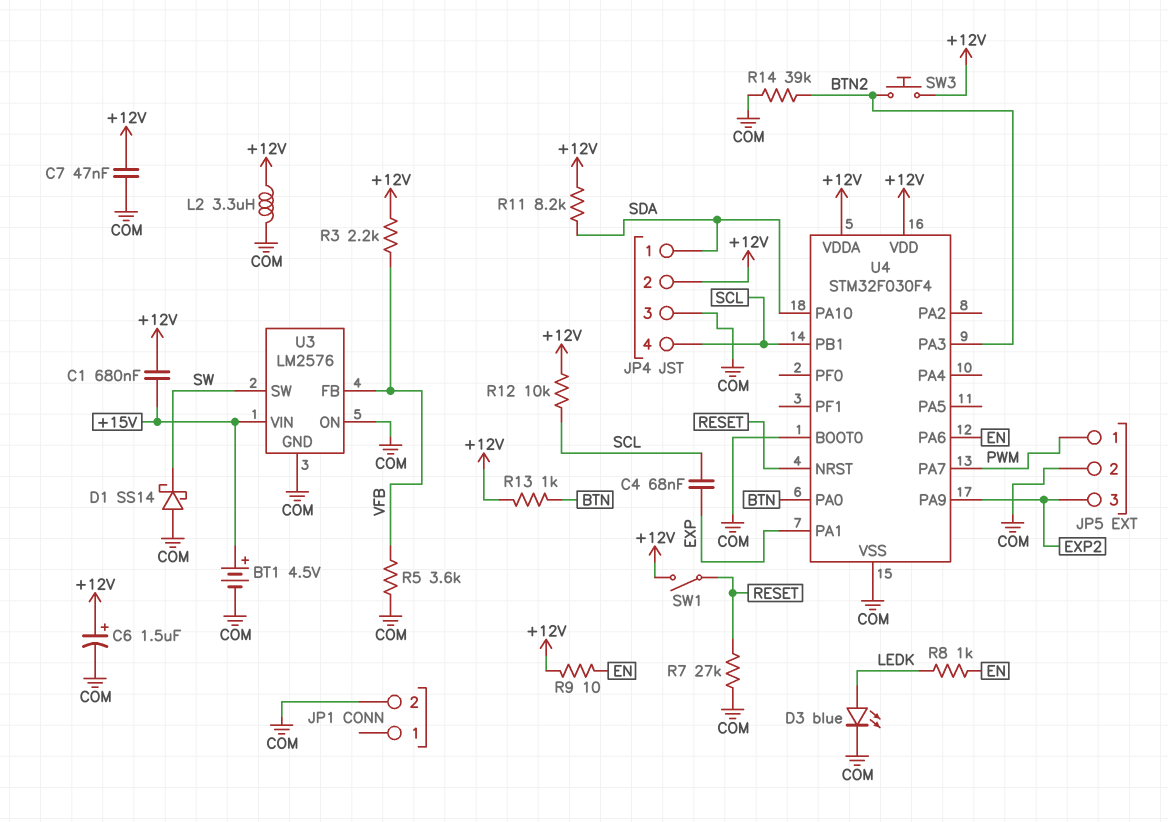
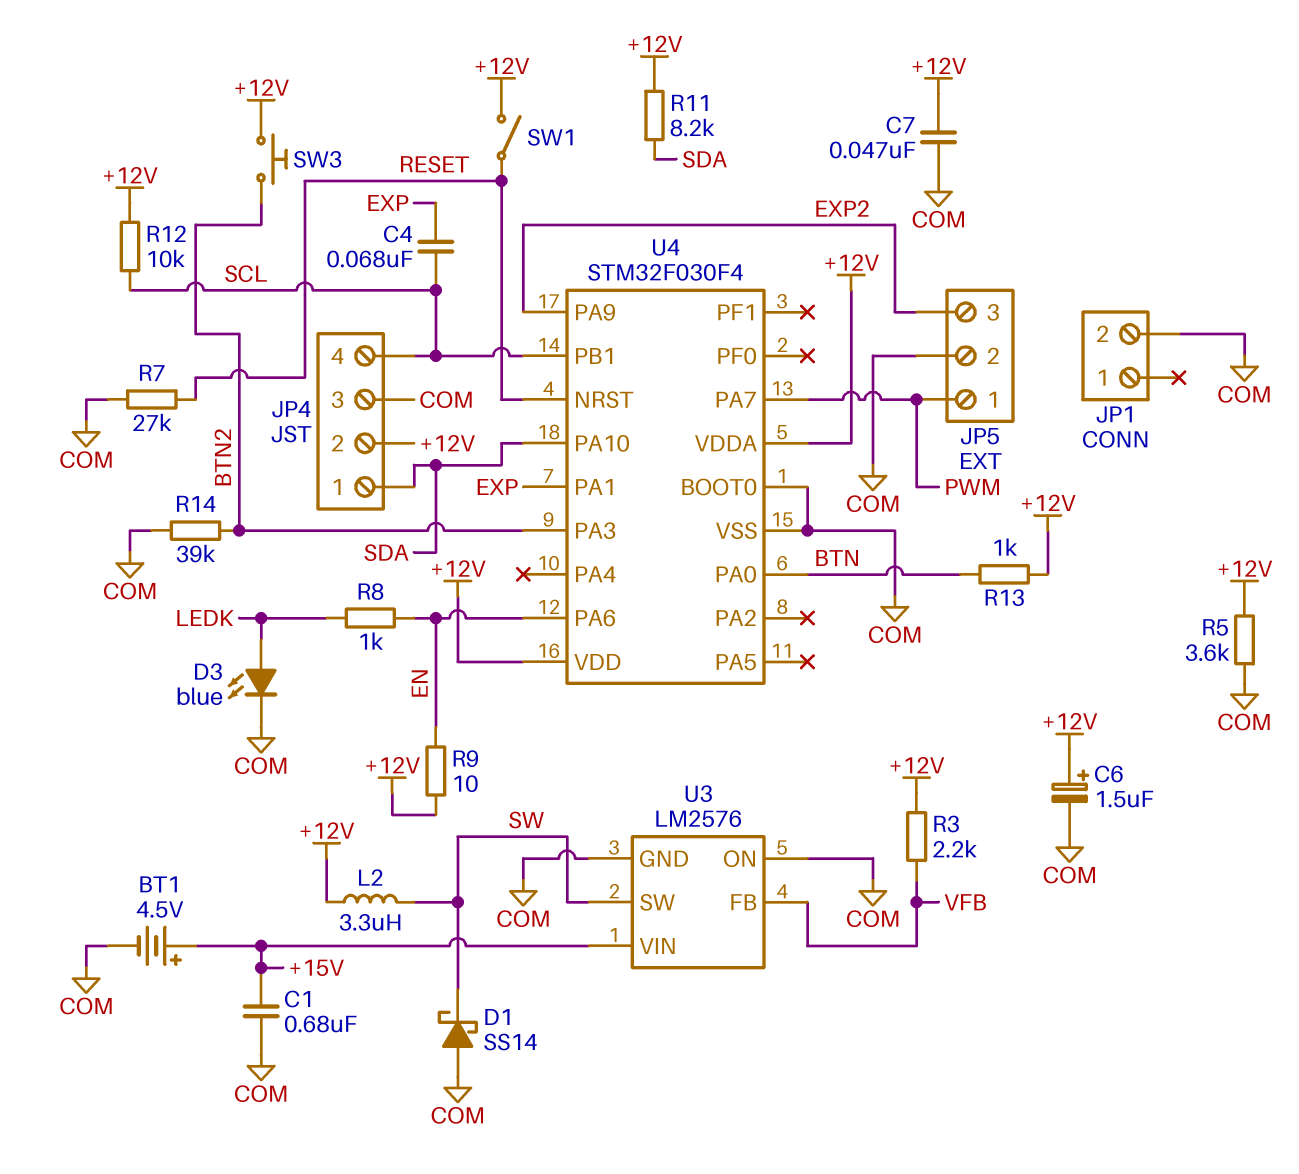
C1: 680nF (+12V, +15V) -> 680nF (+15V, COM)
L2: 3.3uH (+12V, COM) -> 3.3uH (+12V, SW)
R5: 3.6k (COM, VFB) -> 3.6k (+12V, COM)

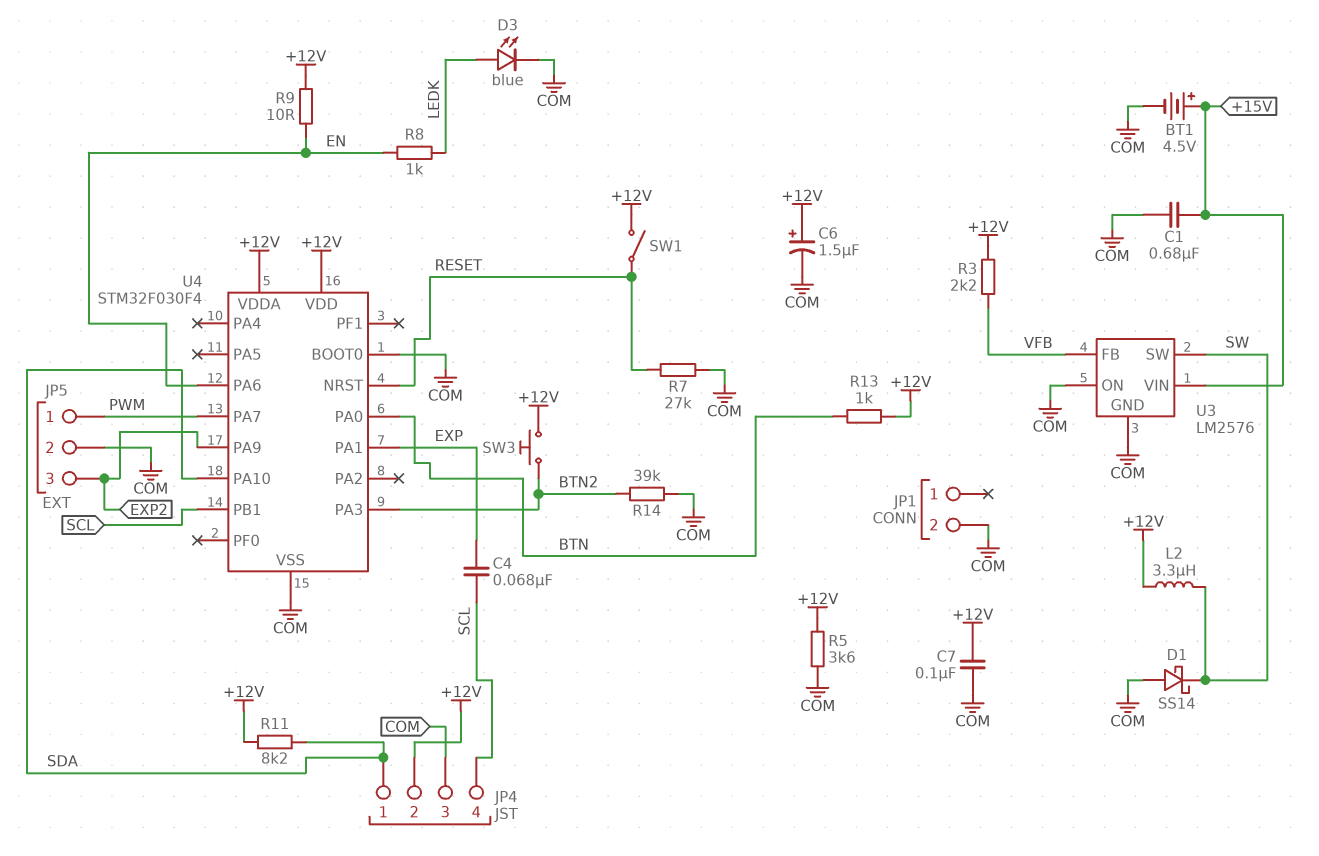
C7: 47nF (+12V, COM) -> 100nF (+12V, COM)
R12: 10k (+12V, SCL) -> none

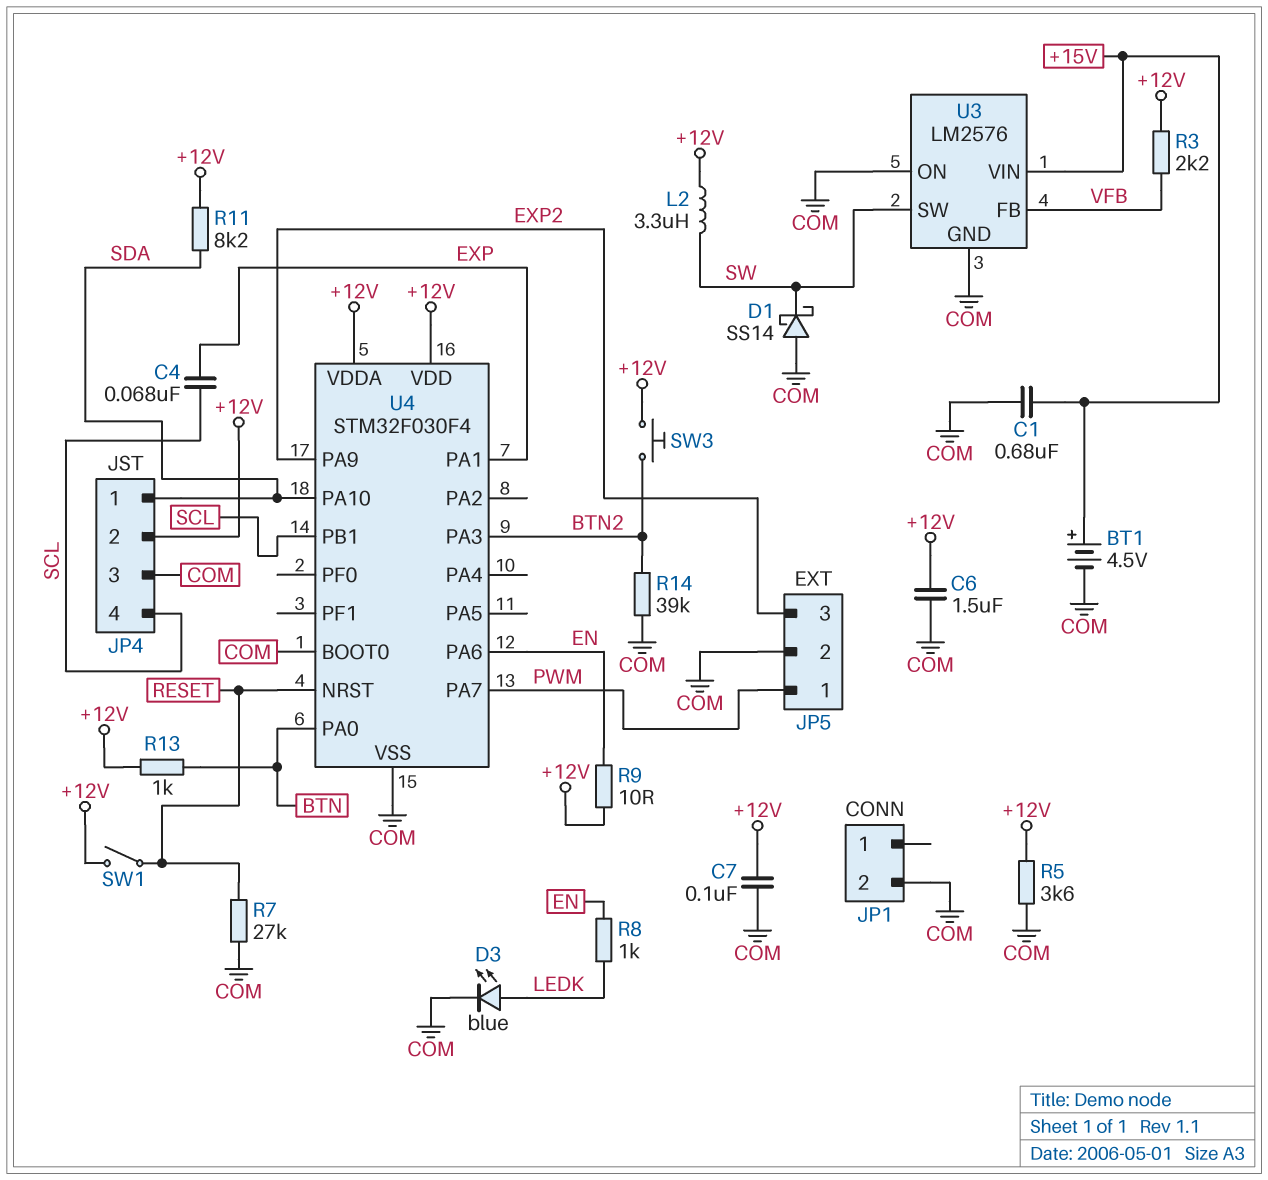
C6: 1.5uF (plus +12V, minus COM) -> 1.5uF (+12V, COM)

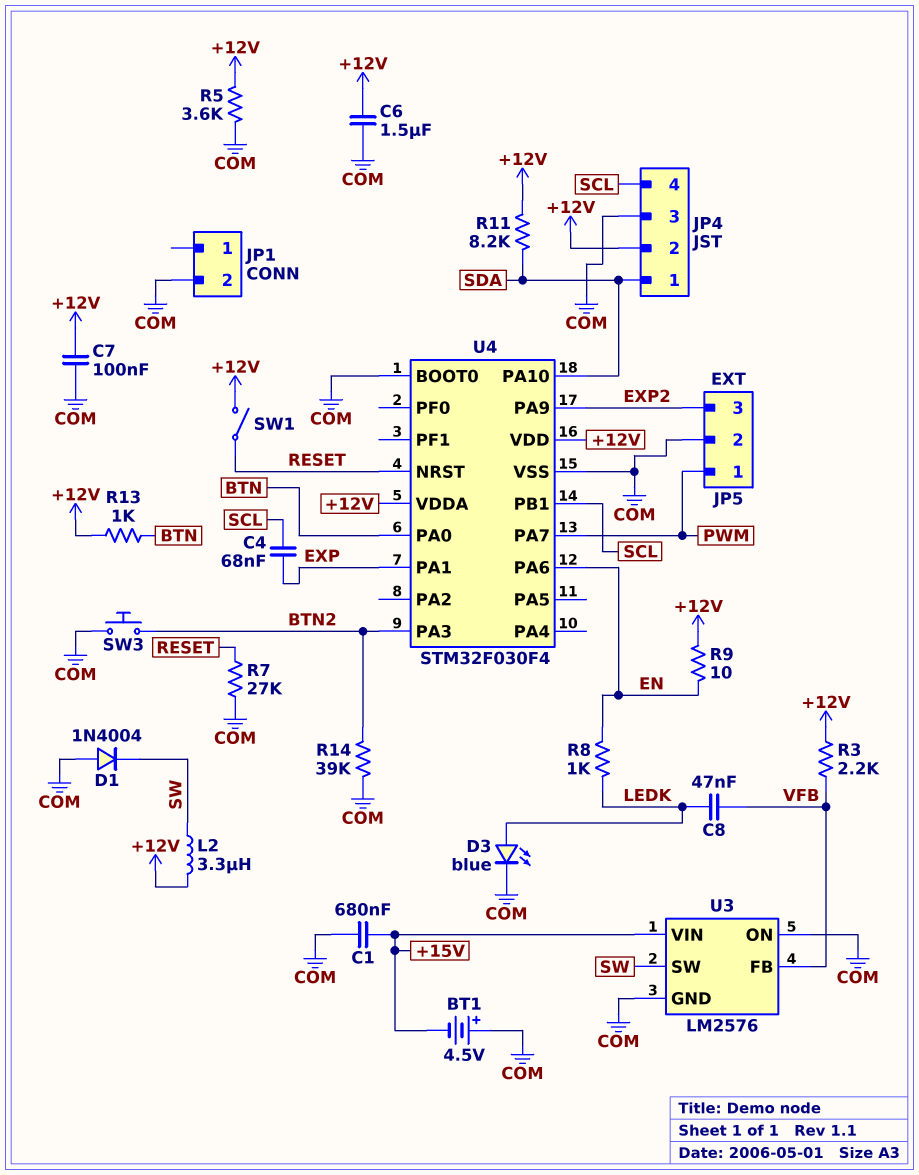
BT1: 4.5V (plus +15V, minus COM) -> 4.5V (plus COM, minus +15V)
C8: none -> 47nF (LEDK, VFB)
D1: schottky SS14 (A COM, K SW) -> diode 1N4004 (A COM, K SW)
SW3: button (+12V, BTN2) -> button (BTN2, COM)

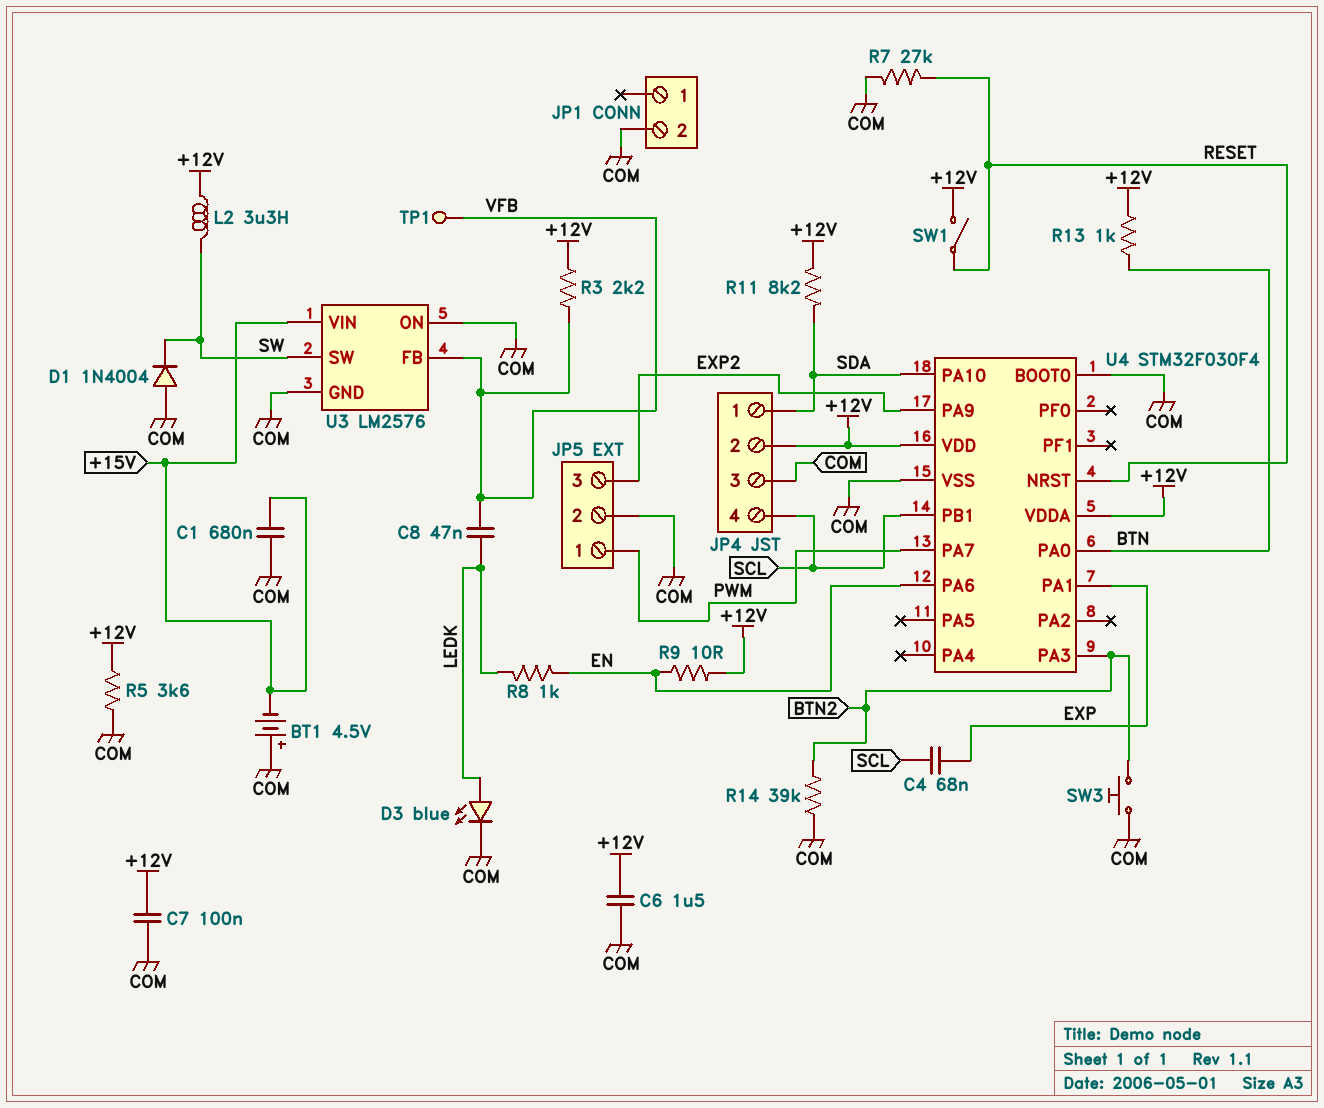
TP1: none -> test point (VFB)

